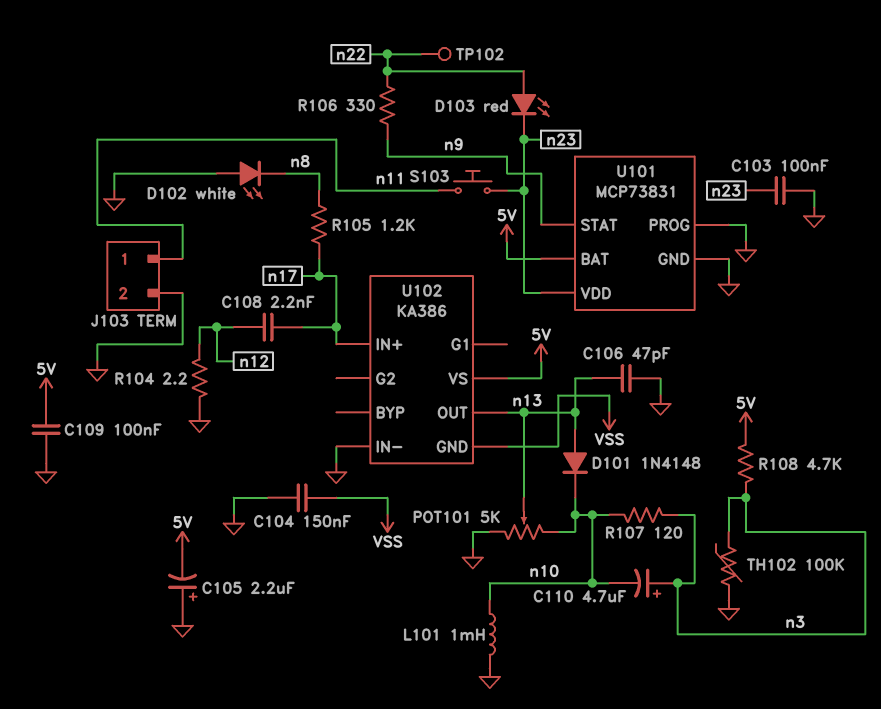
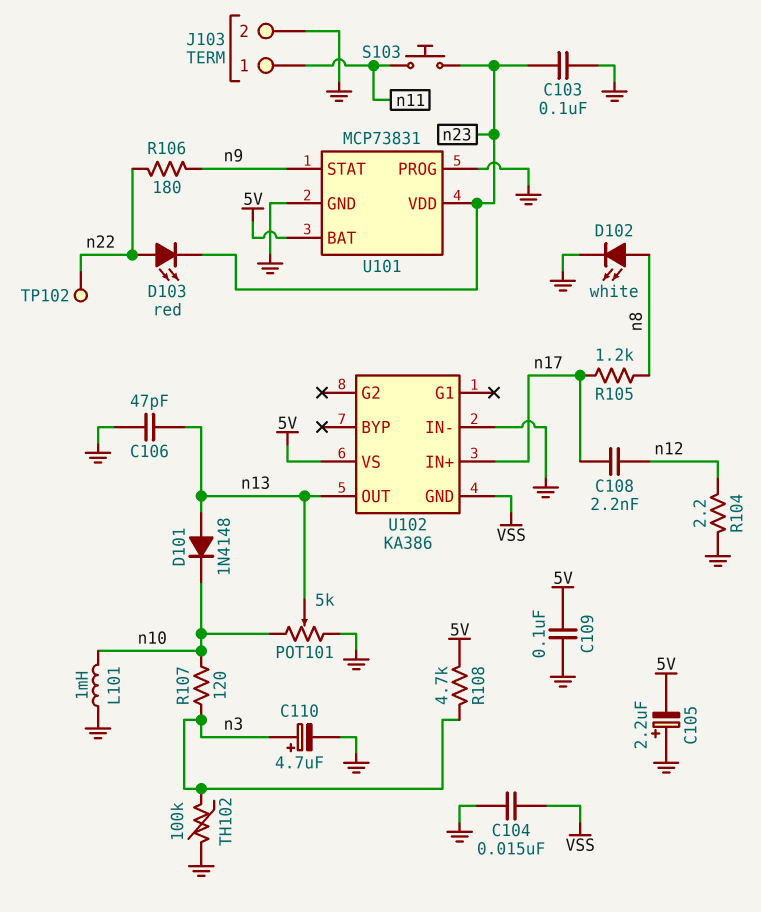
C104: 150nF (GND, VSS) -> 15nF (GND, VSS)
C110: 4.7uF (plus n3, minus n10) -> 4.7uF (plus n3, minus GND)
D102: LED white (A GND, K n8) -> LED white (A n8, K GND)
R106: 330 (n9, n22) -> 180 (n9, n22)

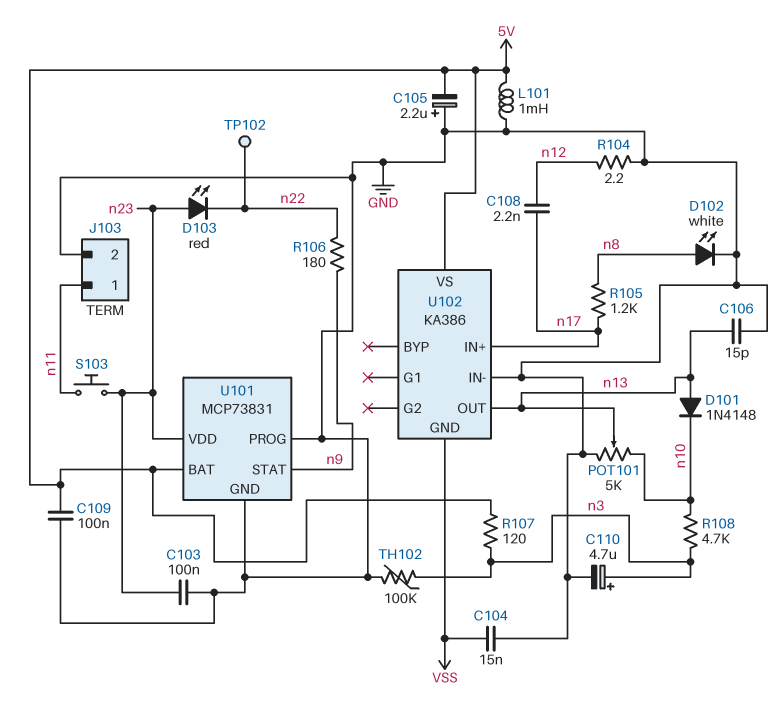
C106: 47pF (GND, n13) -> 15pF (GND, n13)
D103: LED red (A n22, K n23) -> LED red (A n23, K n22)
L101: 1mH (GND, n10) -> 1mH (5V, GND)
R107: 120 (n3, n10) -> 120 (5V, n3)
R108: 4.7k (5V, n3) -> 4.7k (n3, n10)

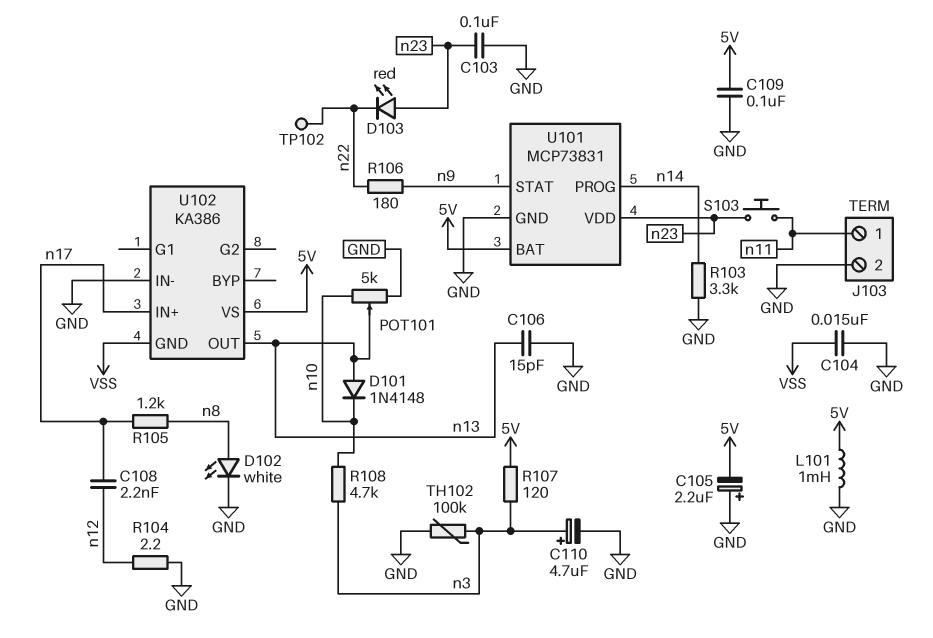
R103: none -> 3.3k (GND, n14)
U101 pin PROG: GND -> n14

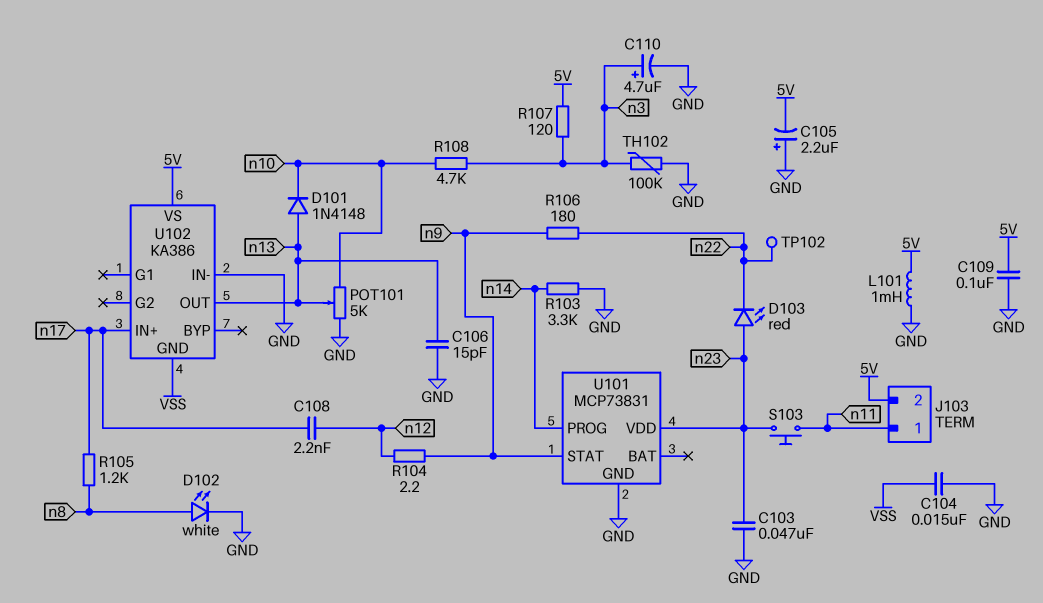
C103: 100nF (GND, n23) -> 47nF (GND, n23)
J103 pin 2: GND -> 5V
R104: 2.2 (GND, n12) -> 2.2 (n9, n12)
U101 pin BAT: 5V -> none

